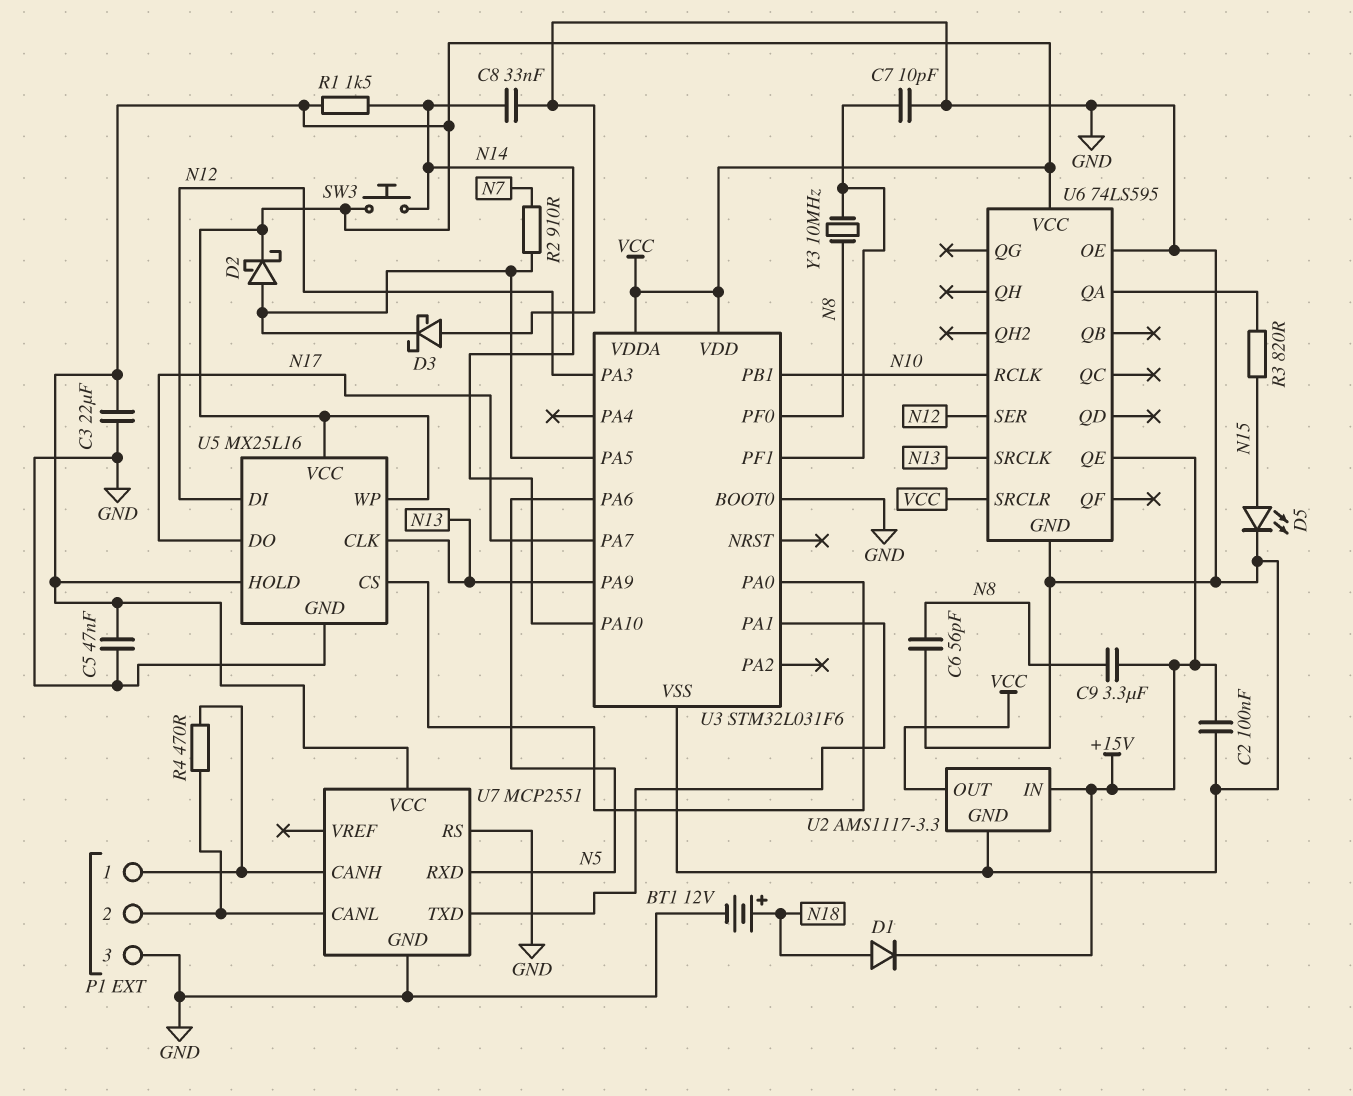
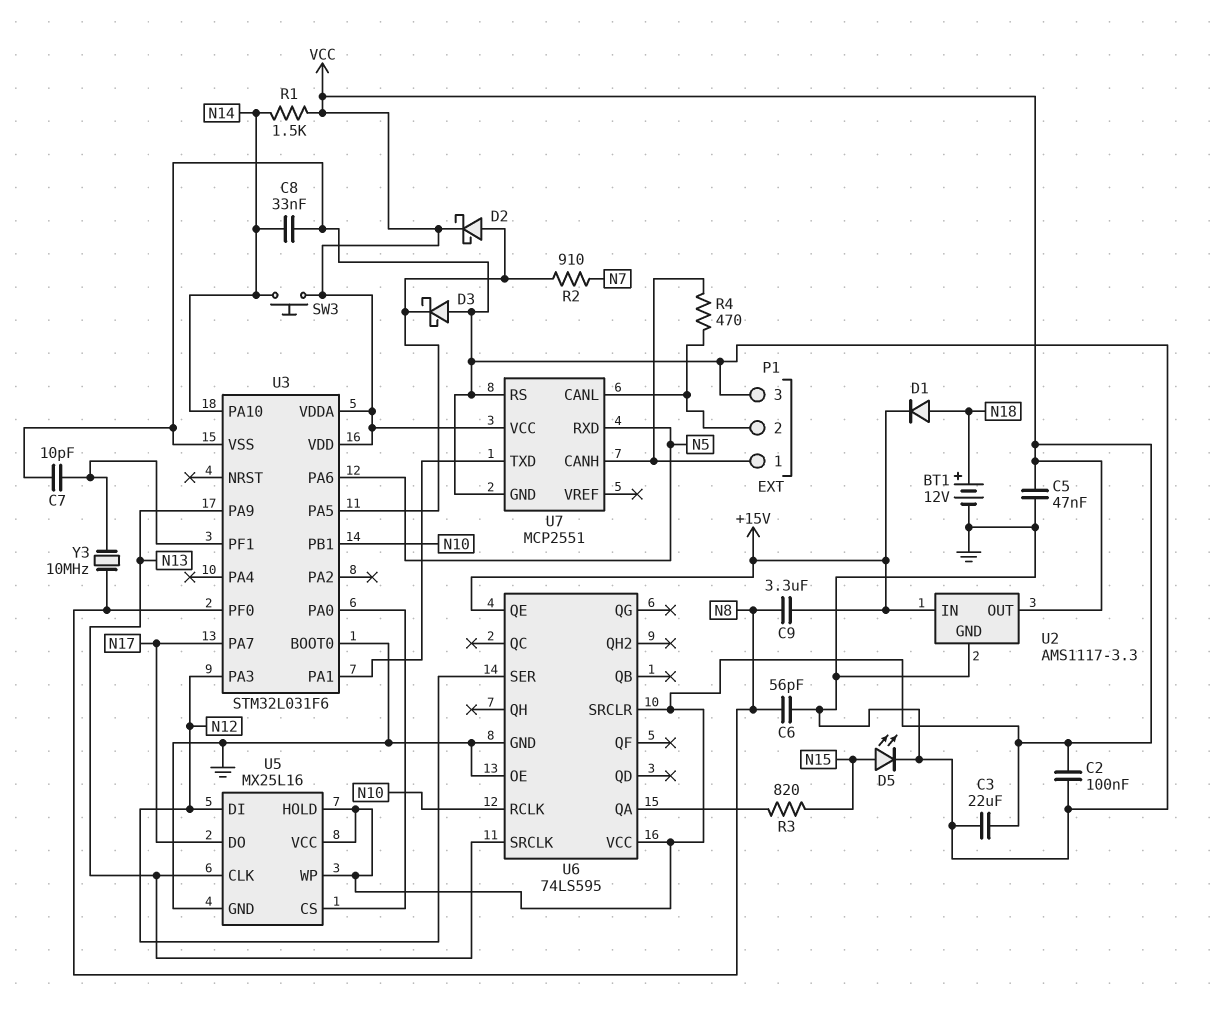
C2: 100nF (+15V, GND) -> 100nF (GND, VCC)

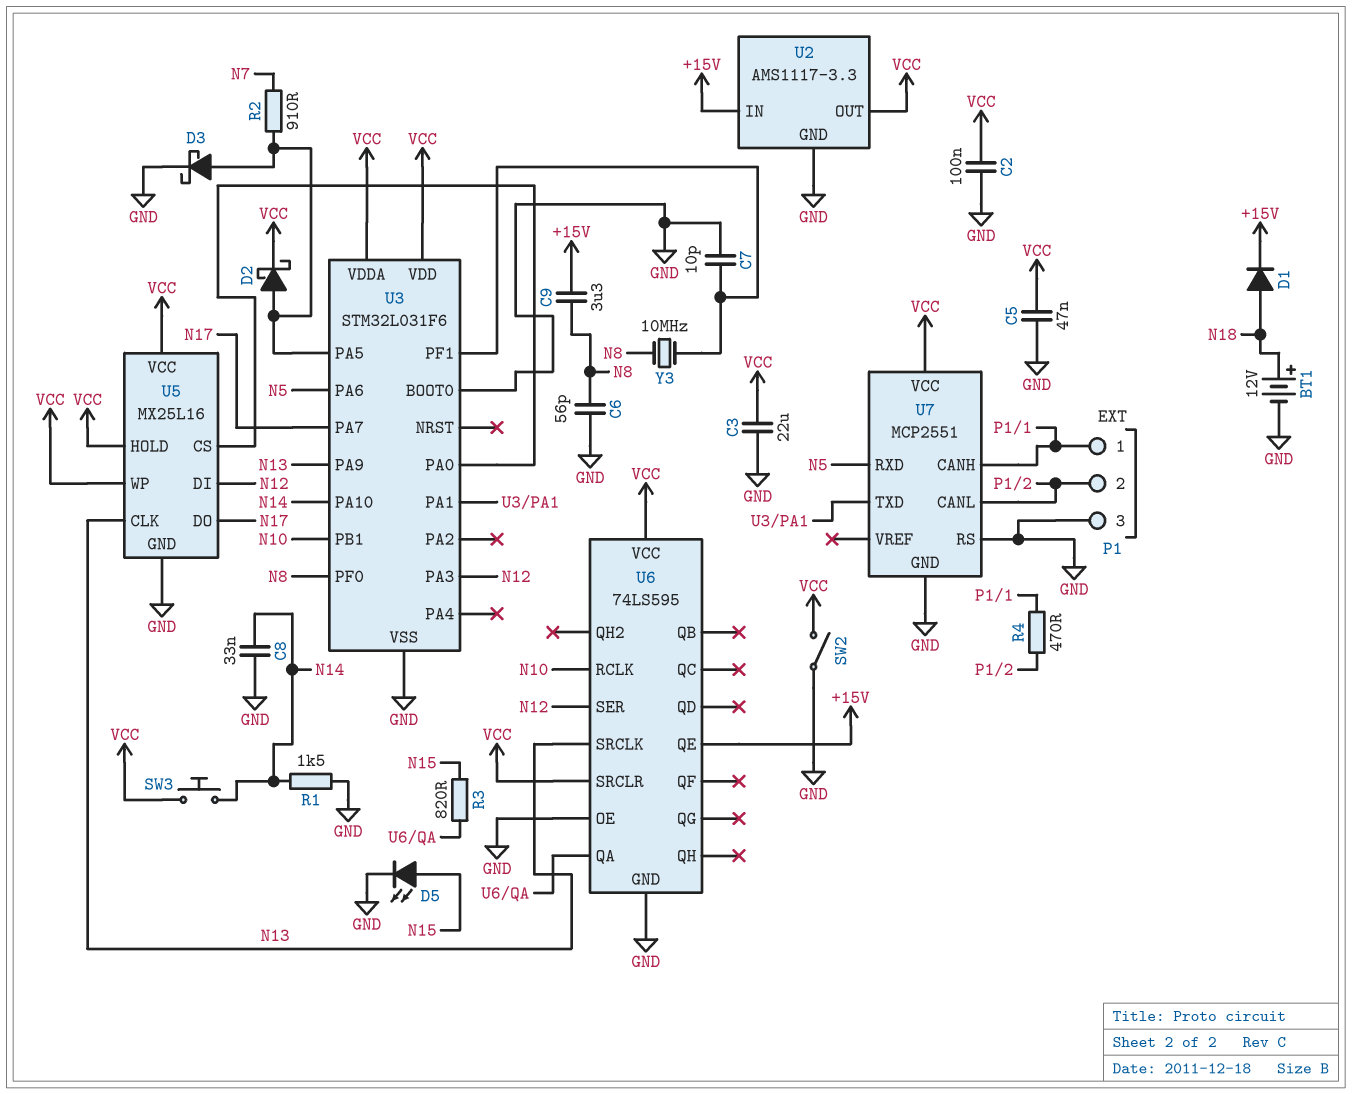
D3: schottky (A GND, K U3/PA5) -> schottky (A U3/PA5, K GND)
R1: 1.5k (N14, VCC) -> 1.5k (GND, N14)
SW2: none -> switch (GND, VCC)

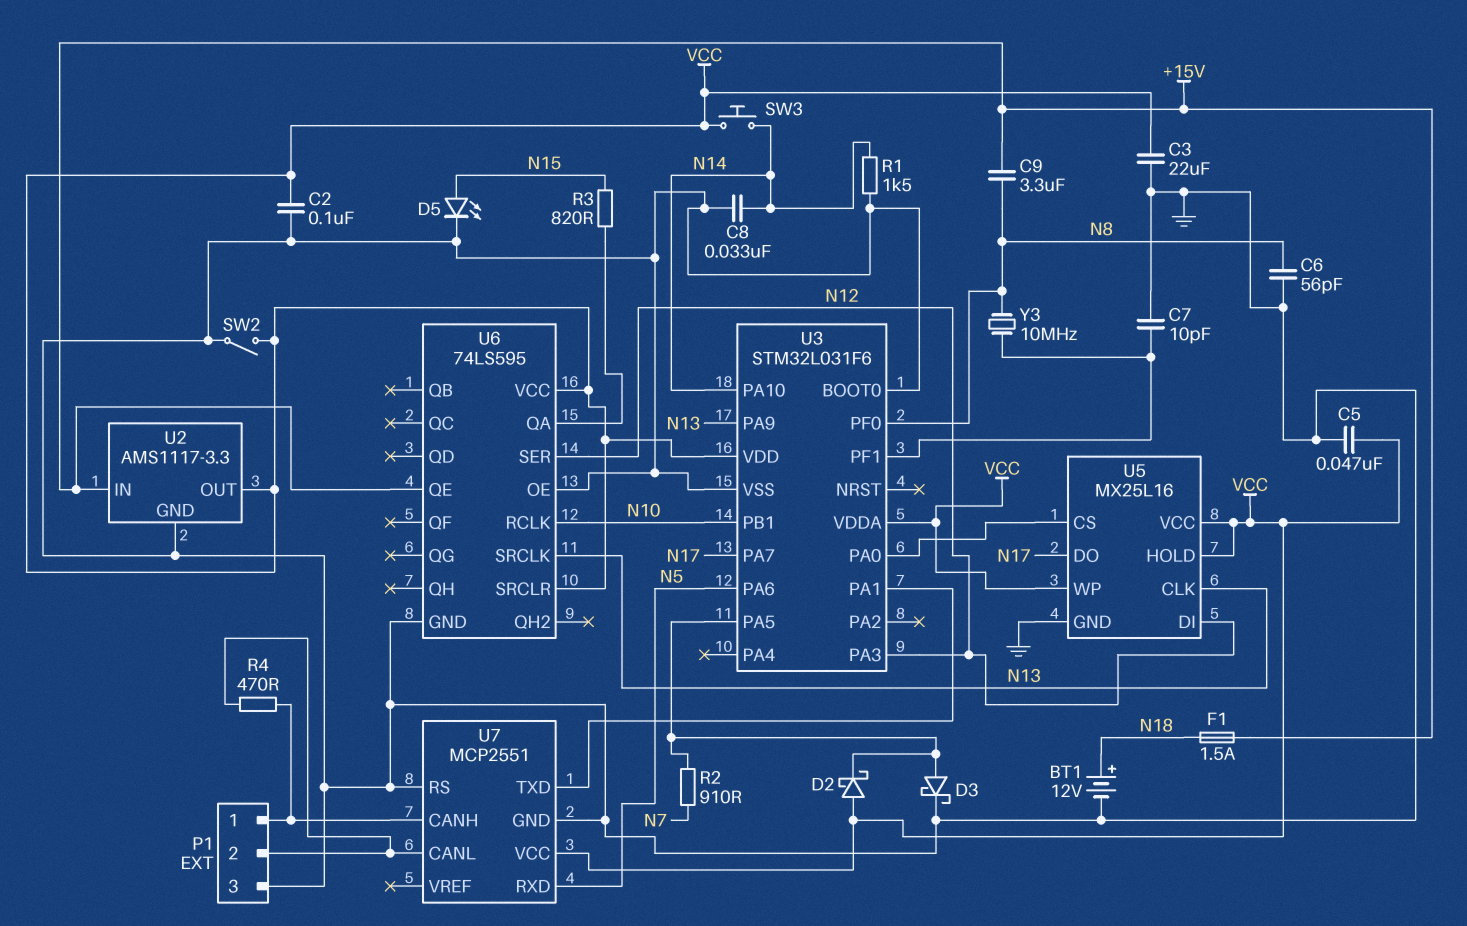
D1: diode (A N18, K +15V) -> none
D2: schottky (A U3/PA5, K VCC) -> schottky (A VCC, K U3/PA5)
F1: none -> 1.5A (+15V, N18)

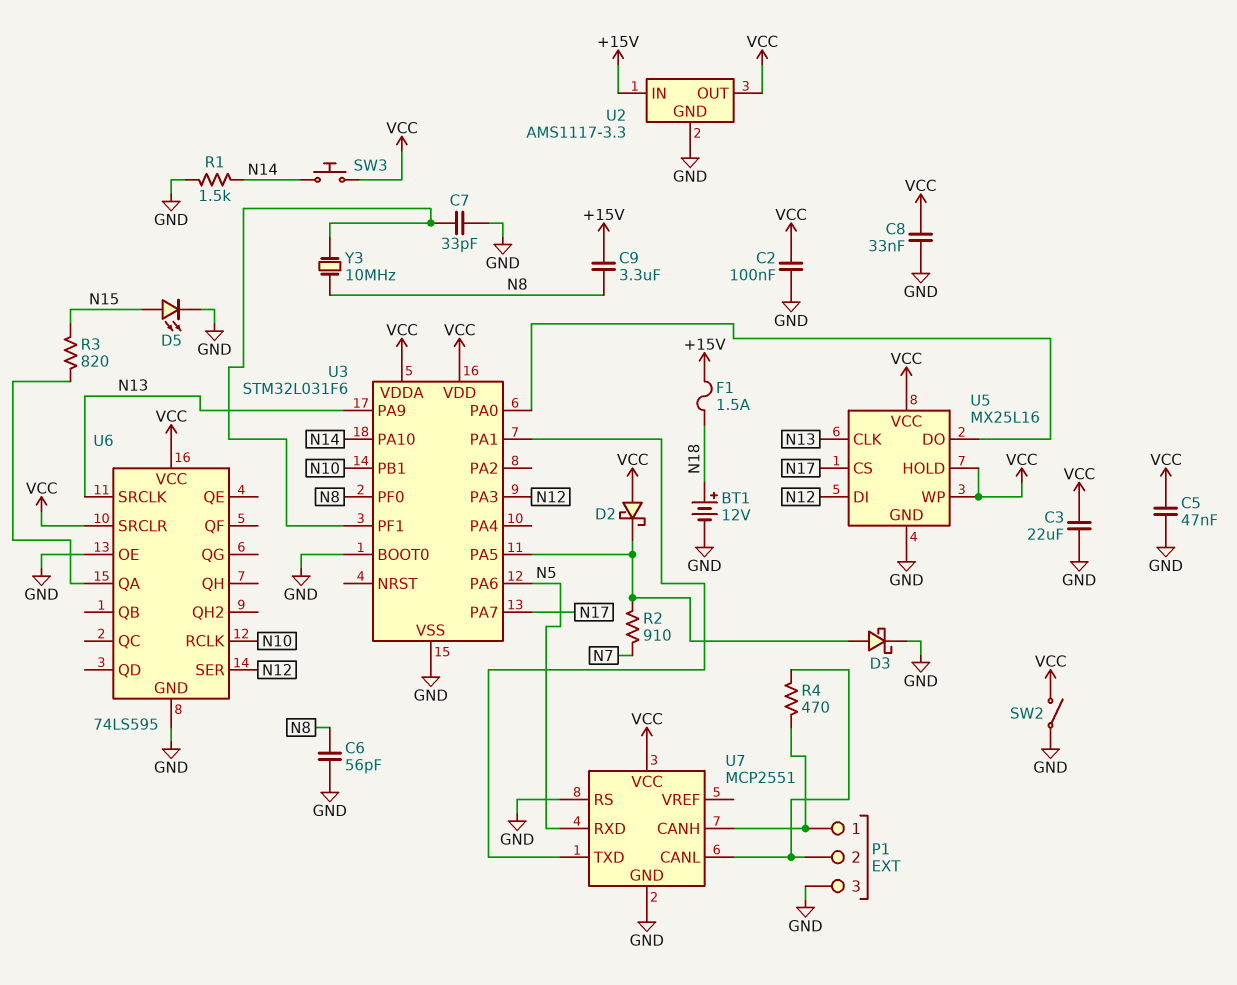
C7: 10pF (GND, U3/PF1) -> 33pF (GND, U3/PF1)
C8: 33nF (GND, N14) -> 33nF (GND, VCC)
U5 pin CS: U3/PA0 -> N17
U5 pin DO: N17 -> U3/PA0
U6 pin QE: +15V -> none

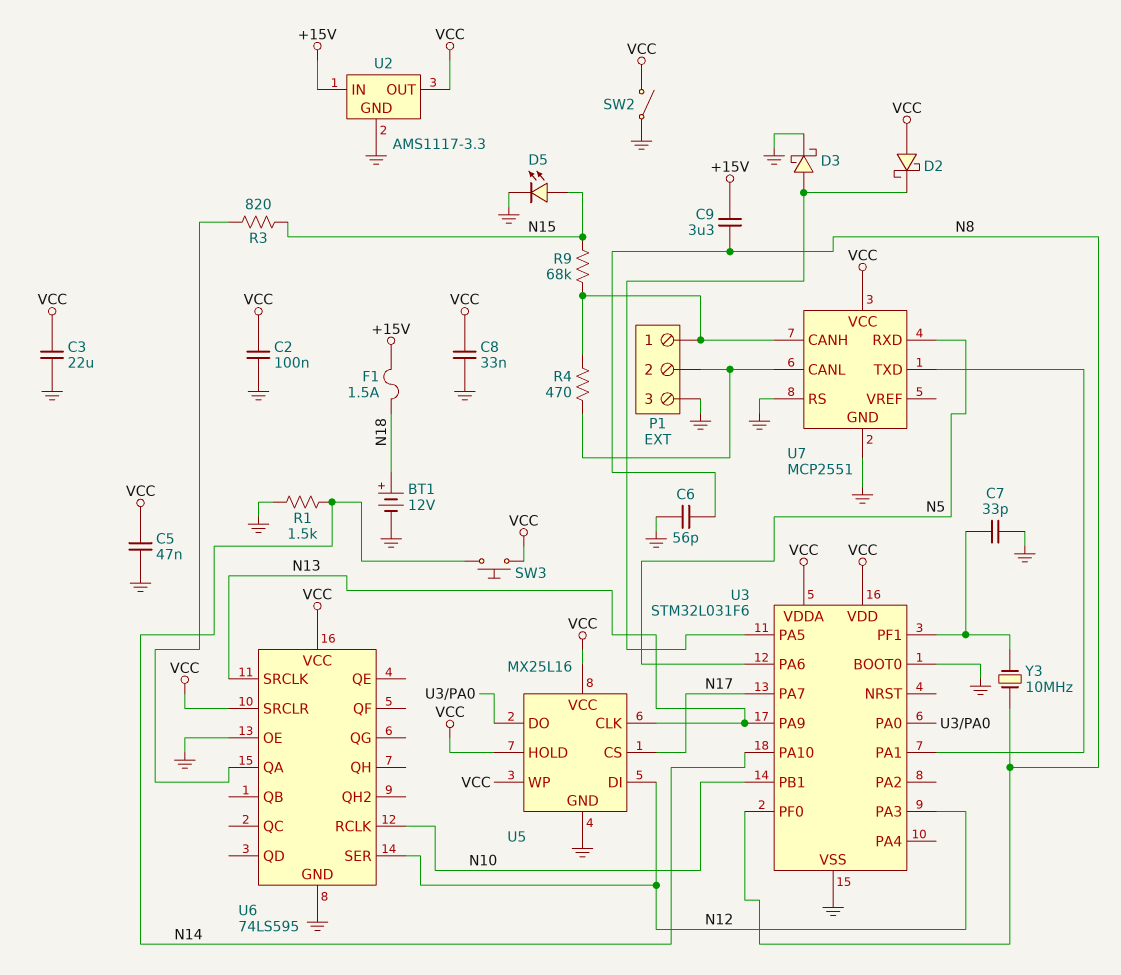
R2: 910 (N7, U3/PA5) -> none
R9: none -> 68k (N15, P1/1)

